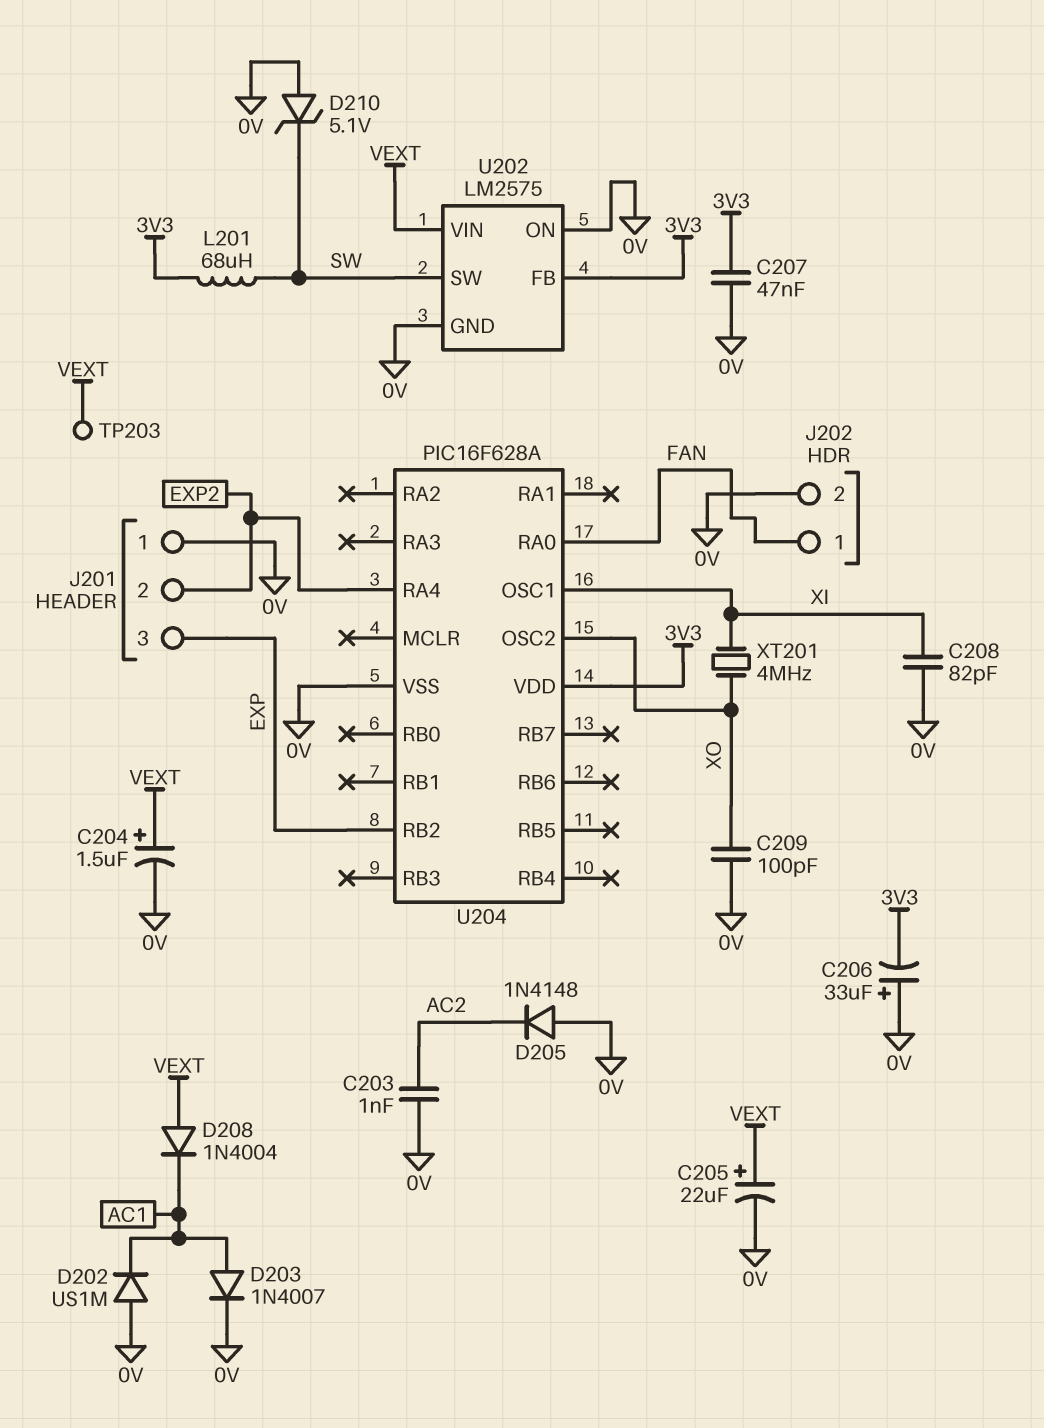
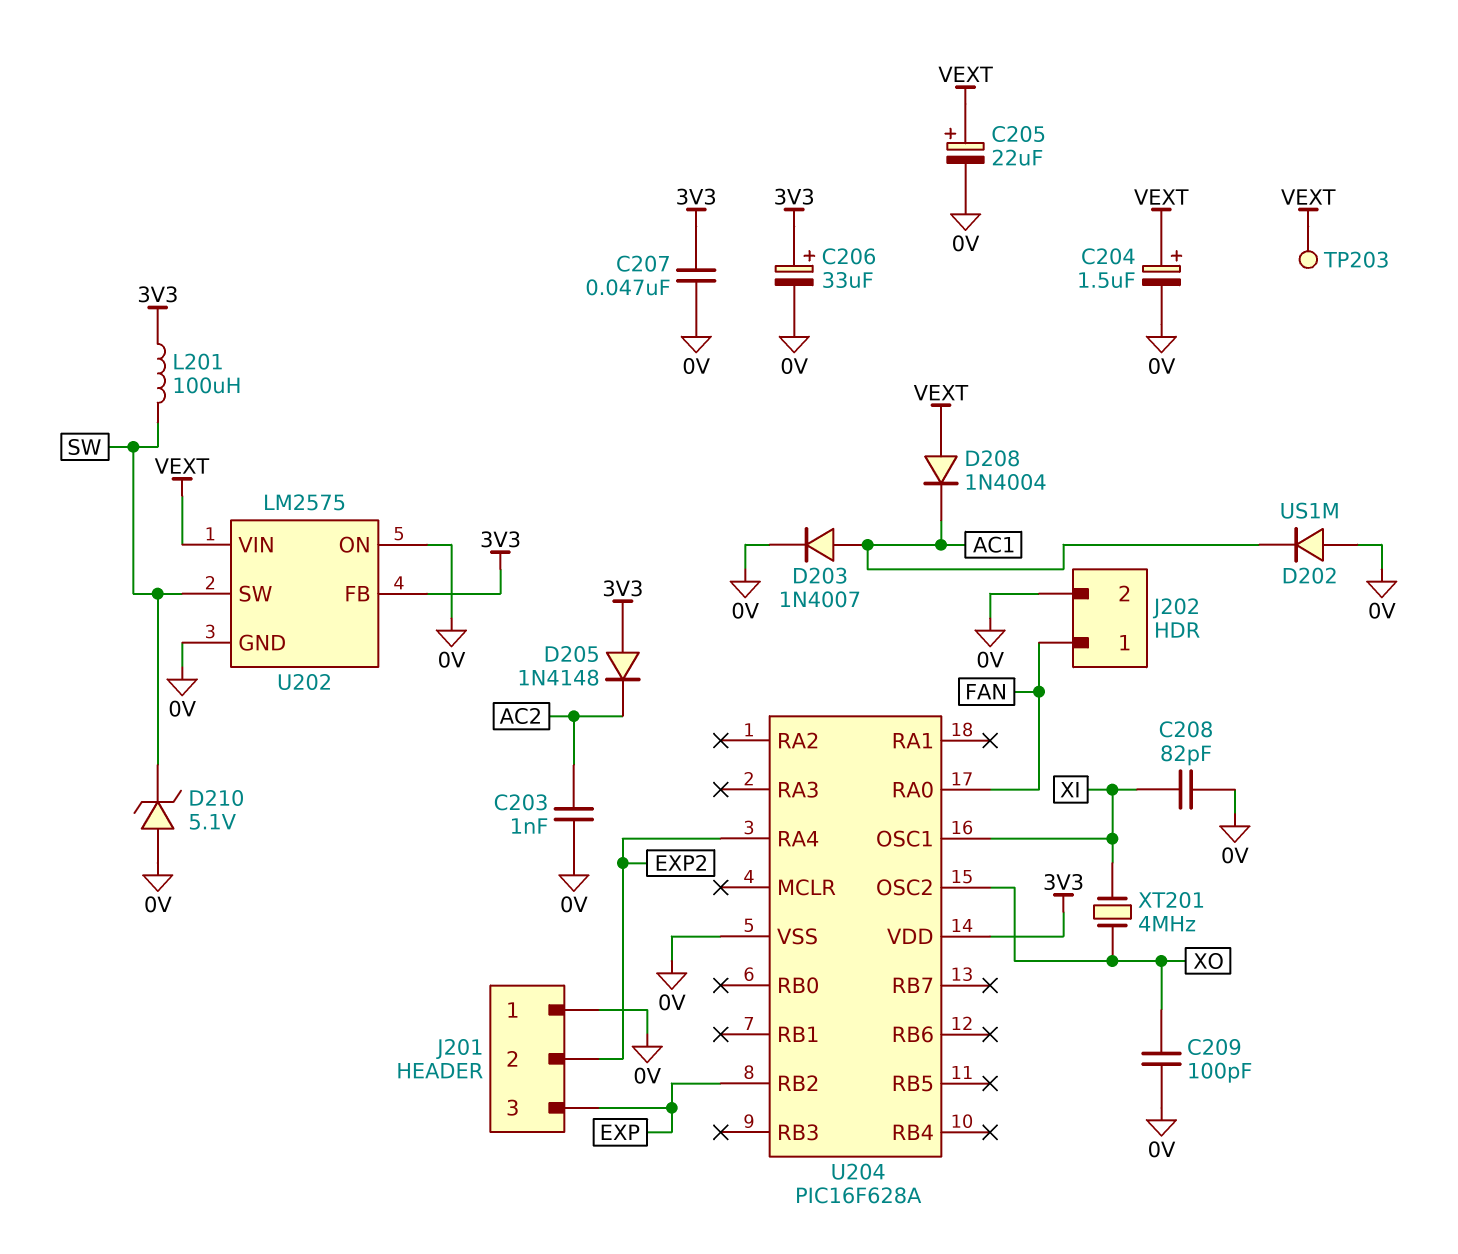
C206: 33uF (plus 0V, minus 3V3) -> 33uF (plus 3V3, minus 0V)
D205: diode 1N4148 (A 0V, K AC2) -> diode 1N4148 (A 3V3, K AC2)
L201: 68uH (3V3, SW) -> 100uH (3V3, SW)

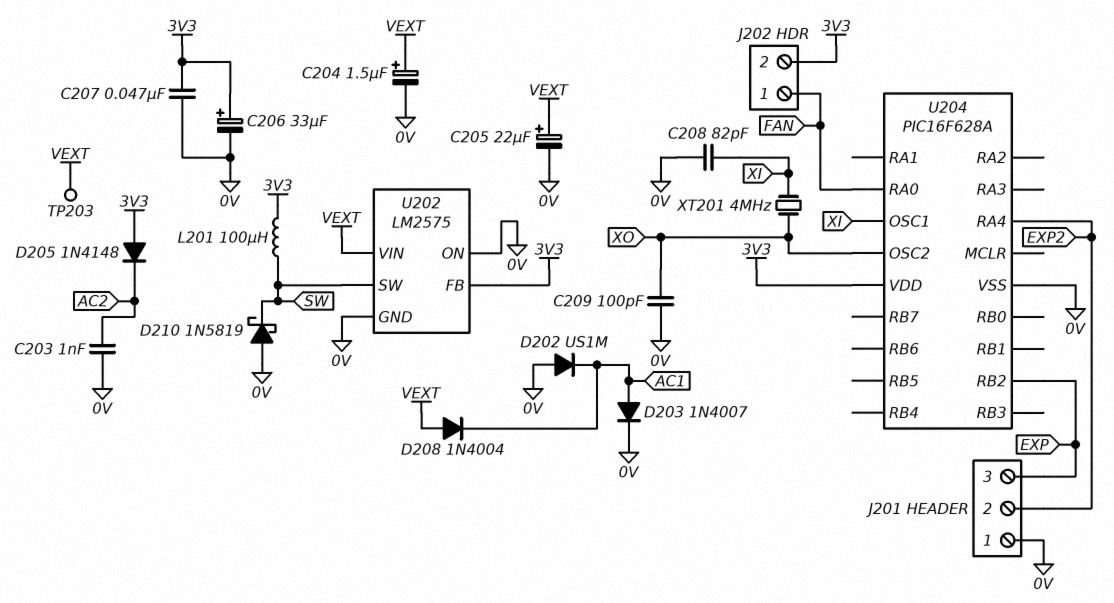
D210: zener 5.1V (A 0V, K SW) -> schottky 1N5819 (A 0V, K SW)
J202 pin 2: 0V -> 3V3

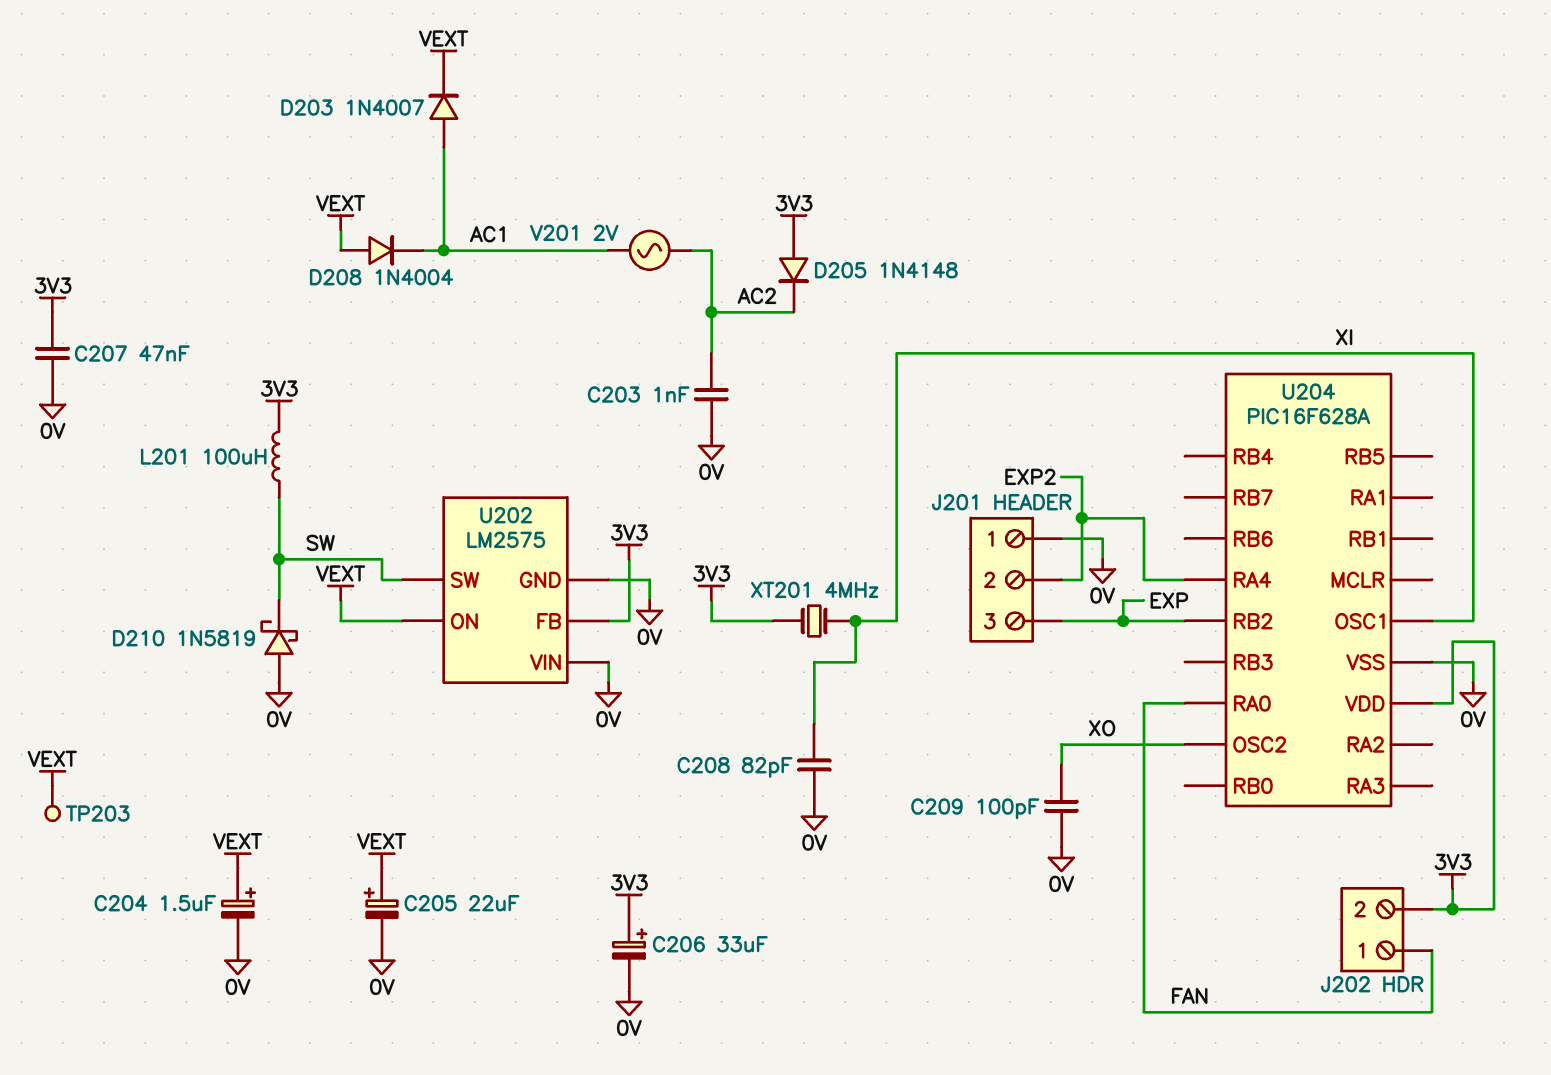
D202: diode US1M (A 0V, K AC1) -> none
D203: diode 1N4007 (A AC1, K 0V) -> diode 1N4007 (A AC1, K VEXT)
U202 pin ON: 0V -> VEXT
U202 pin VIN: VEXT -> 0V
V201: none -> AC 2V (AC1, AC2)
XT201: 4MHz (XI, XO) -> 4MHz (3V3, XI)

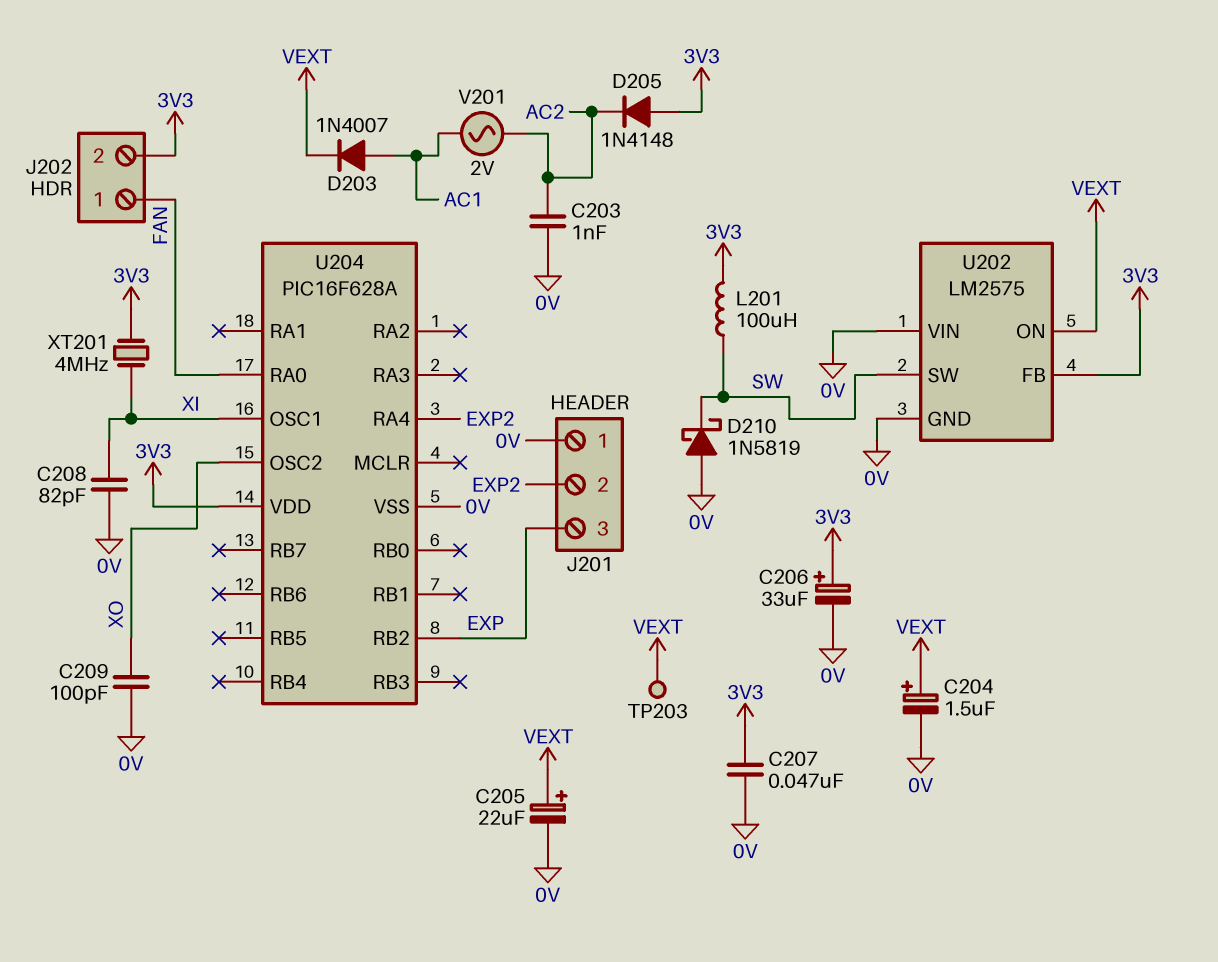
D208: diode 1N4004 (A VEXT, K AC1) -> none

